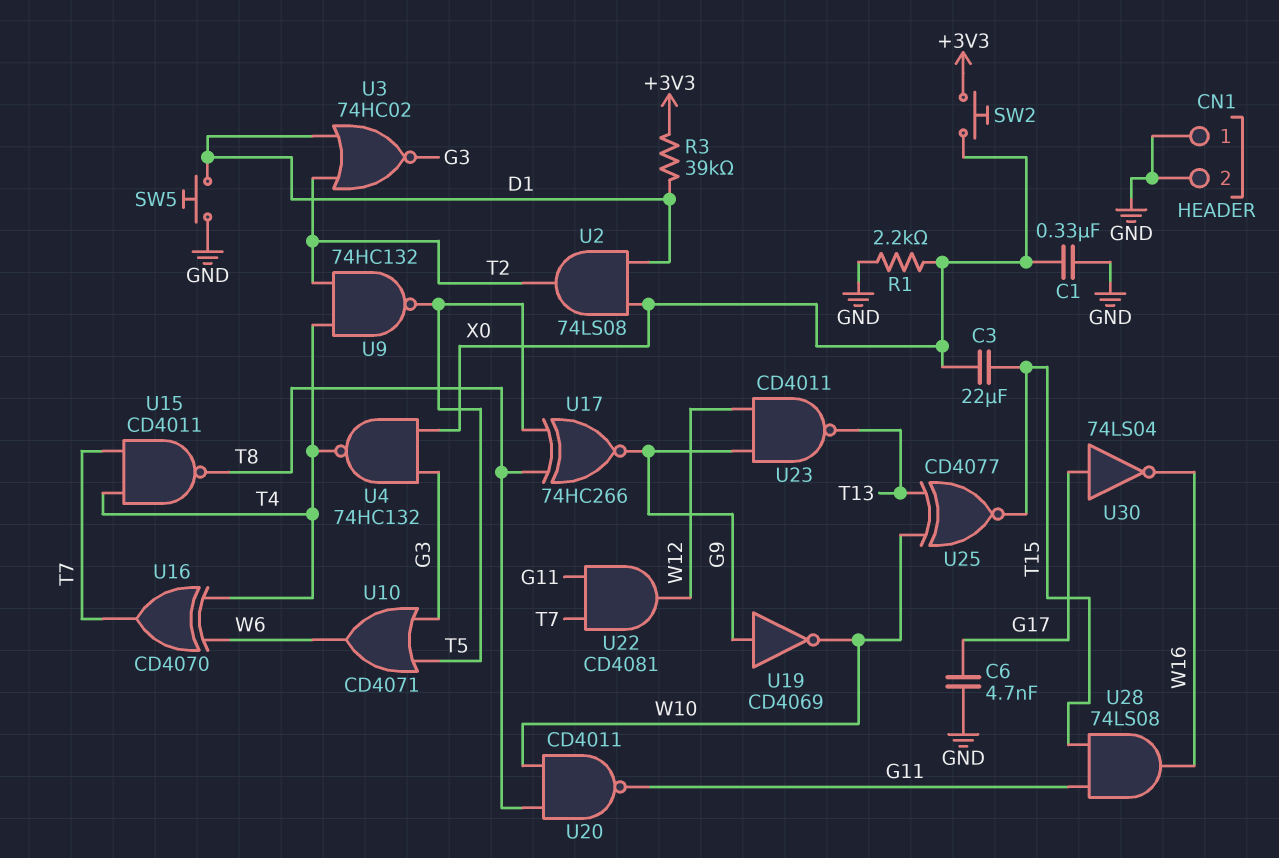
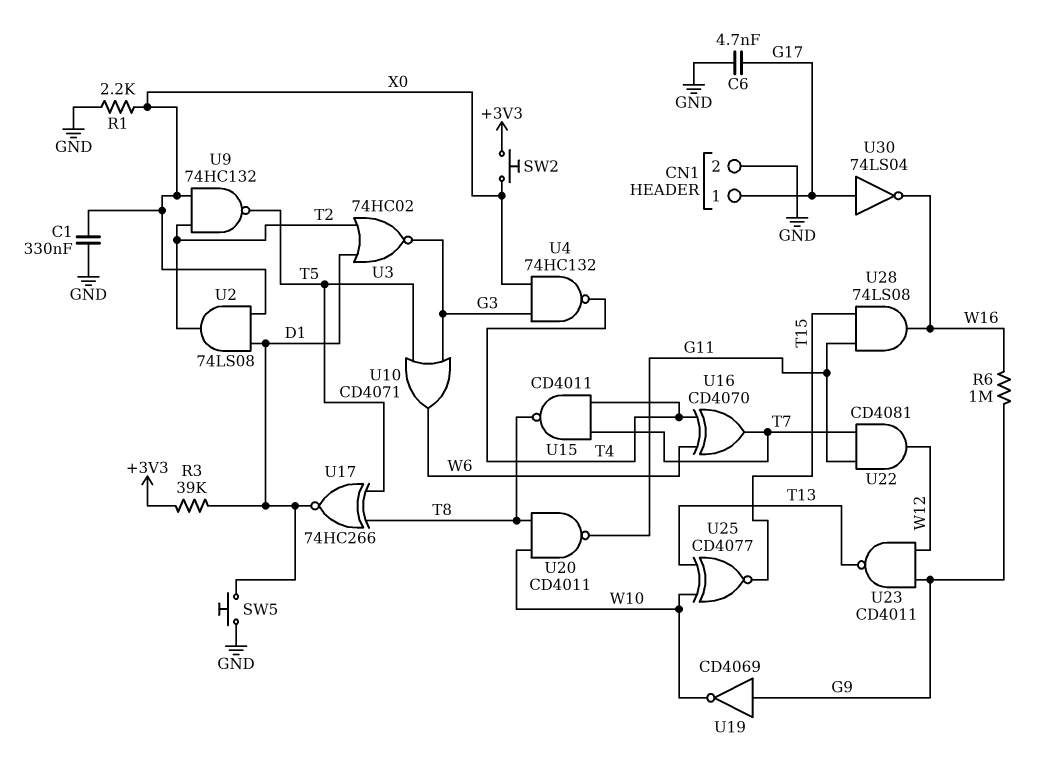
C3: 22uF (T15, X0) -> none
CN1 pin 1: GND -> G17
R6: none -> 1M (G9, W16)
U9: NAND 74HC132 (in T2, in T4, out T5) -> NAND 74HC132 (in T2, in X0, out T5)
U17: XNOR 74HC266 (in T5, in T8, out G9) -> XNOR 74HC266 (in T5, in T8, out D1)

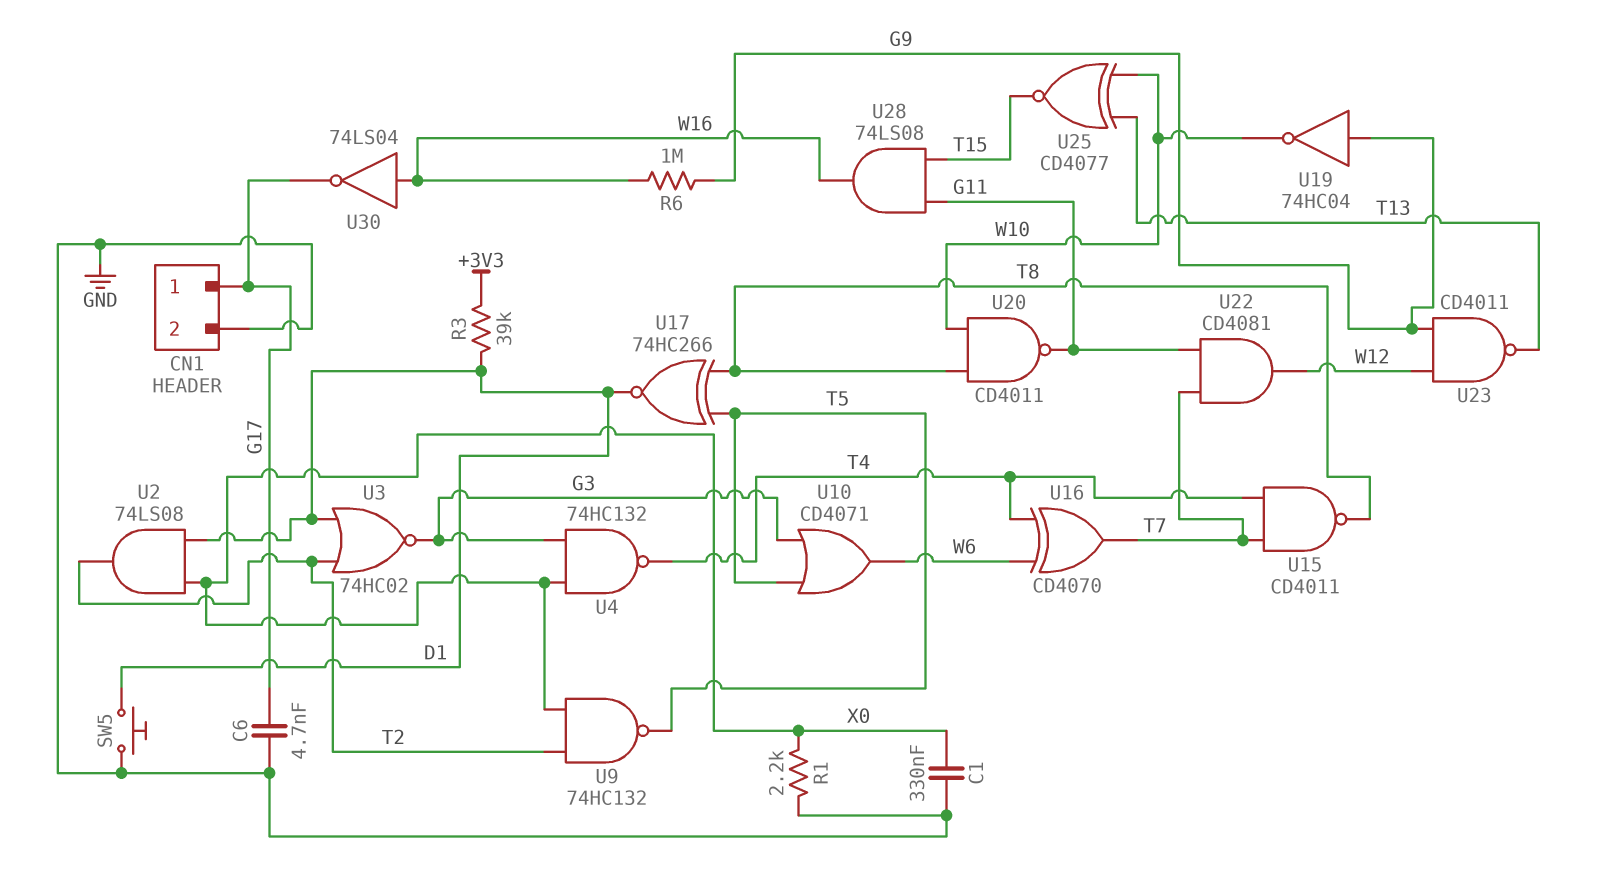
SW2: button (+3V3, X0) -> none
U19: NOT CD4069 (in G9, out W10) -> NOT 74HC04 (in G9, out W10)
U30: NOT 74LS04 (in G17, out W16) -> NOT 74LS04 (in W16, out G17)

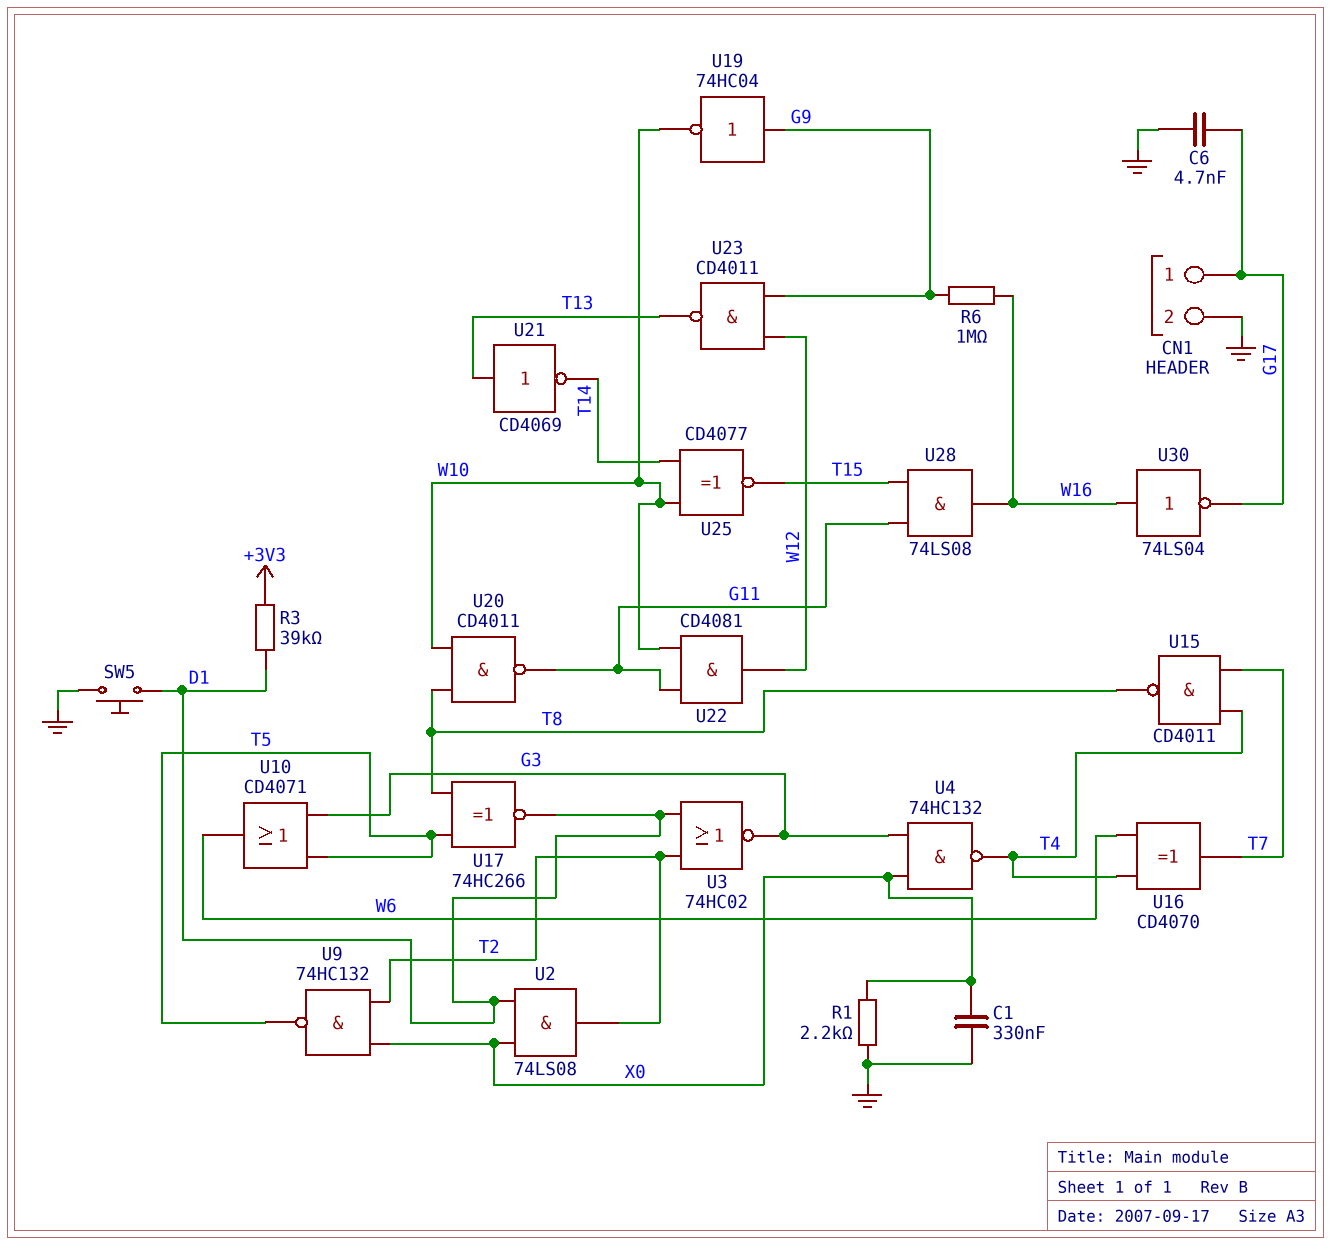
U21: none -> NOT CD4069 (in T13, out T14)
U22: AND CD4081 (in G11, in T7, out W12) -> AND CD4081 (in G11, in W10, out W12)
U25: XNOR CD4077 (in T13, in W10, out T15) -> XNOR CD4077 (in T14, in W10, out T15)

